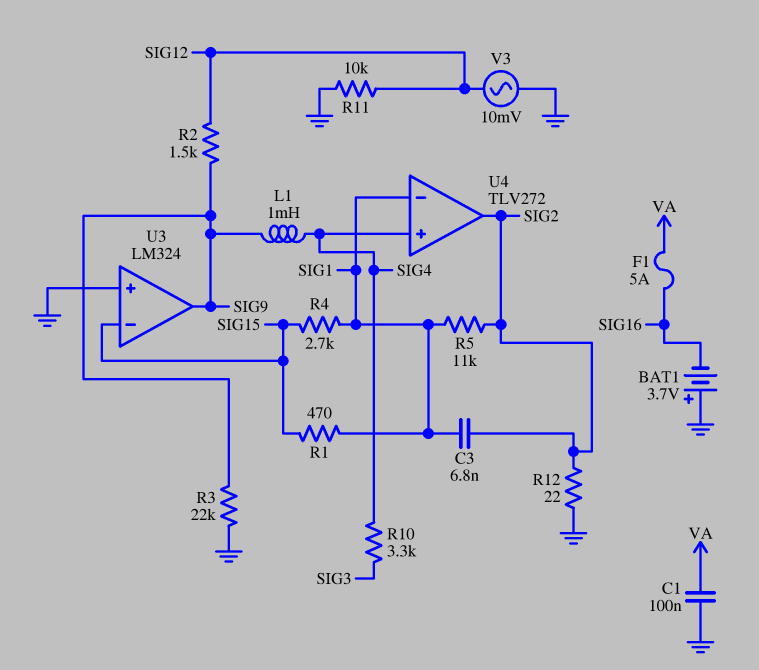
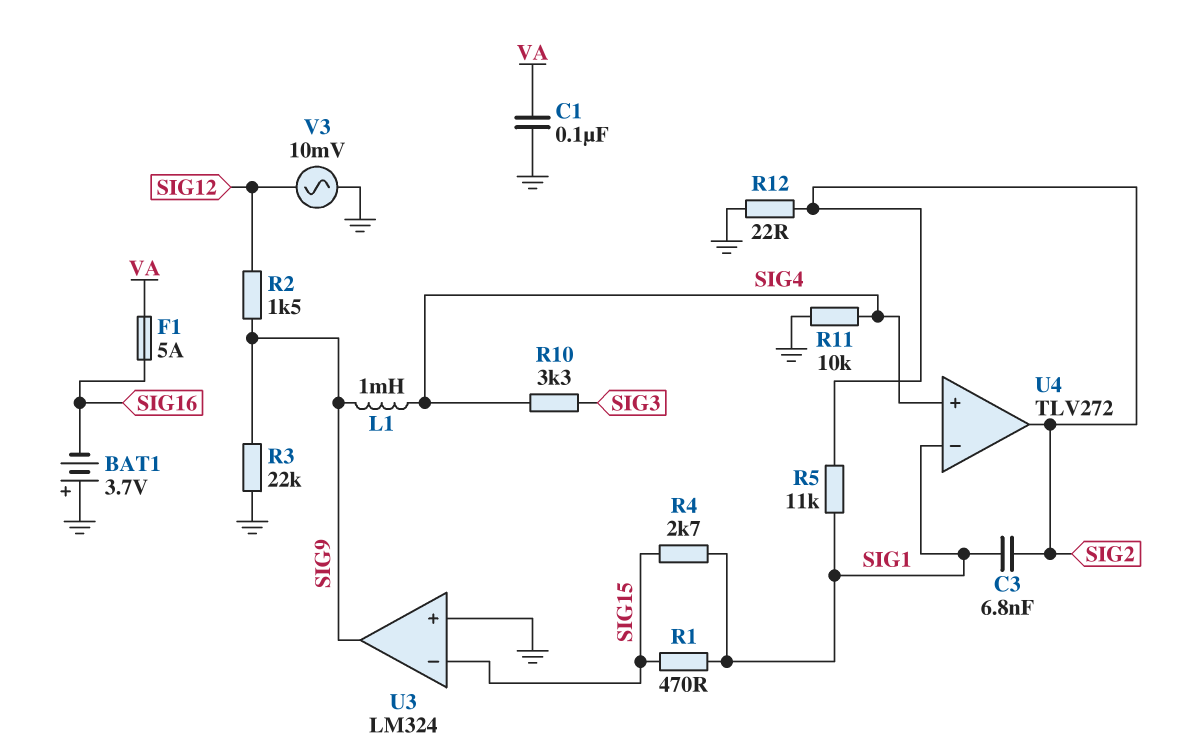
R11: 10k (GND, SIG12) -> 10k (GND, SIG4)

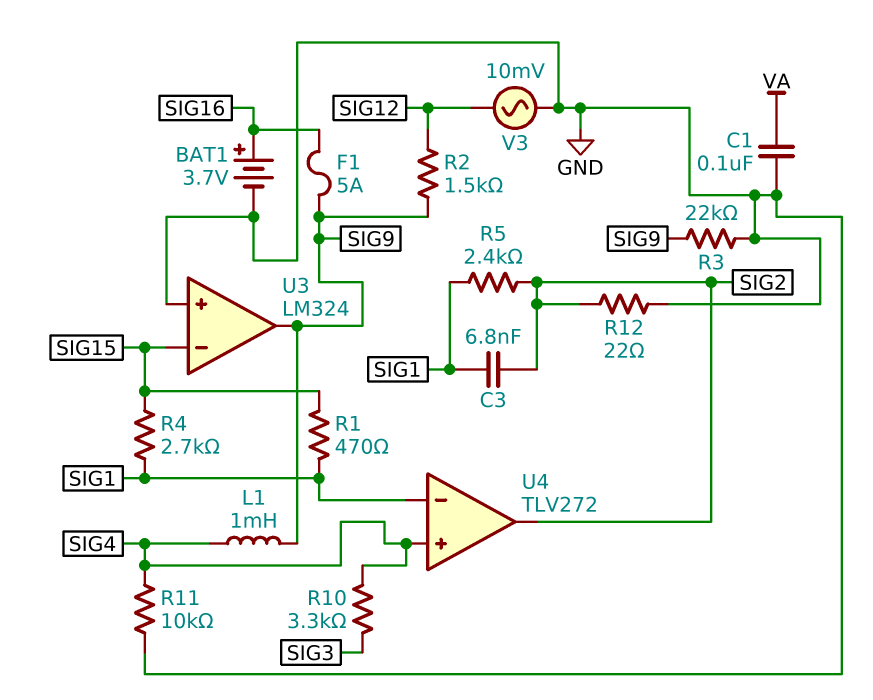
BAT1: 3.7V (plus GND, minus SIG16) -> 3.7V (plus SIG16, minus GND)
F1: 5A (SIG16, VA) -> 5A (SIG9, SIG16)
R5: 11k (SIG1, SIG2) -> 2.4k (SIG1, SIG2)

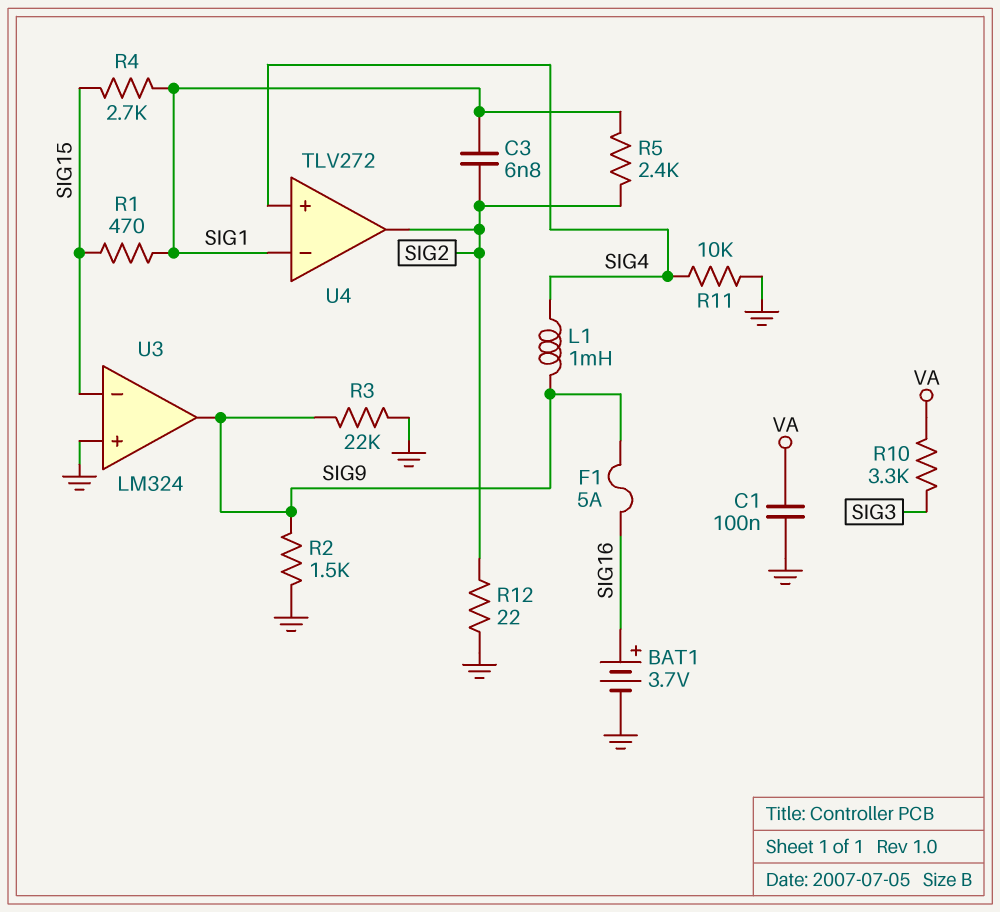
R2: 1.5k (SIG9, SIG12) -> 1.5k (GND, SIG9)
R10: 3.3k (SIG3, SIG4) -> 3.3k (SIG3, VA)
V3: AC 10mV (GND, SIG12) -> none

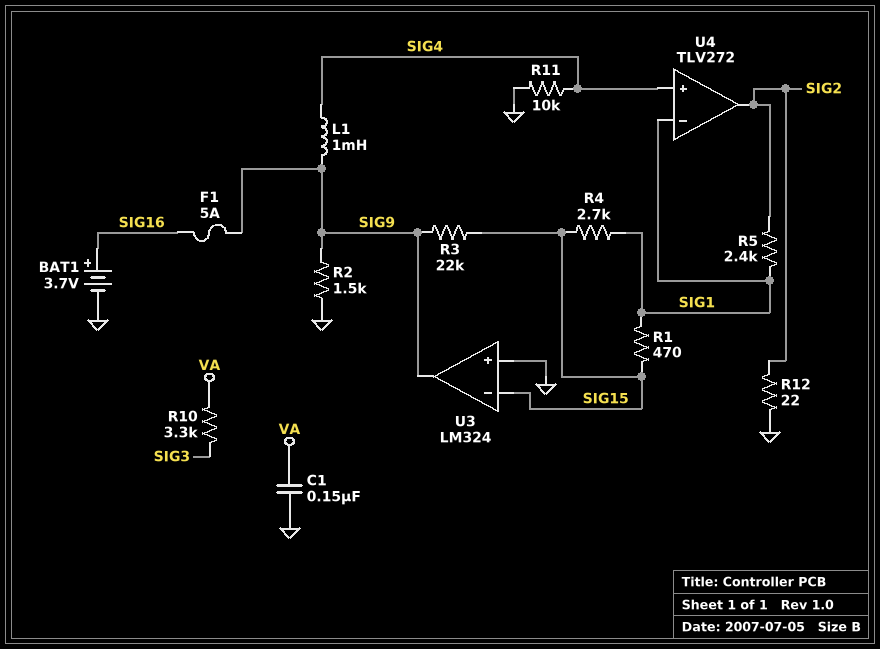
C1: 100nF (GND, VA) -> 150nF (GND, VA)
C3: 6.8nF (SIG1, SIG2) -> none
R3: 22k (GND, SIG9) -> 22k (SIG9, SIG15)

